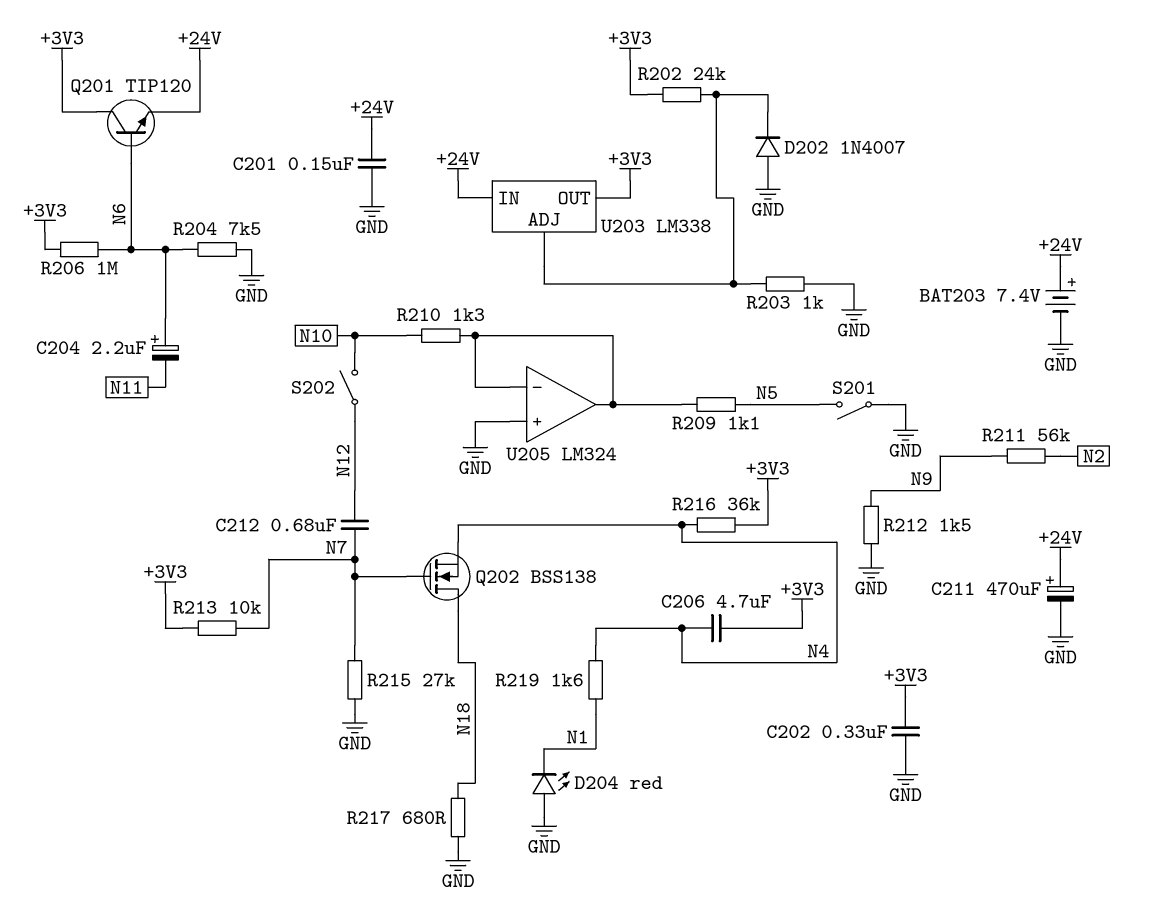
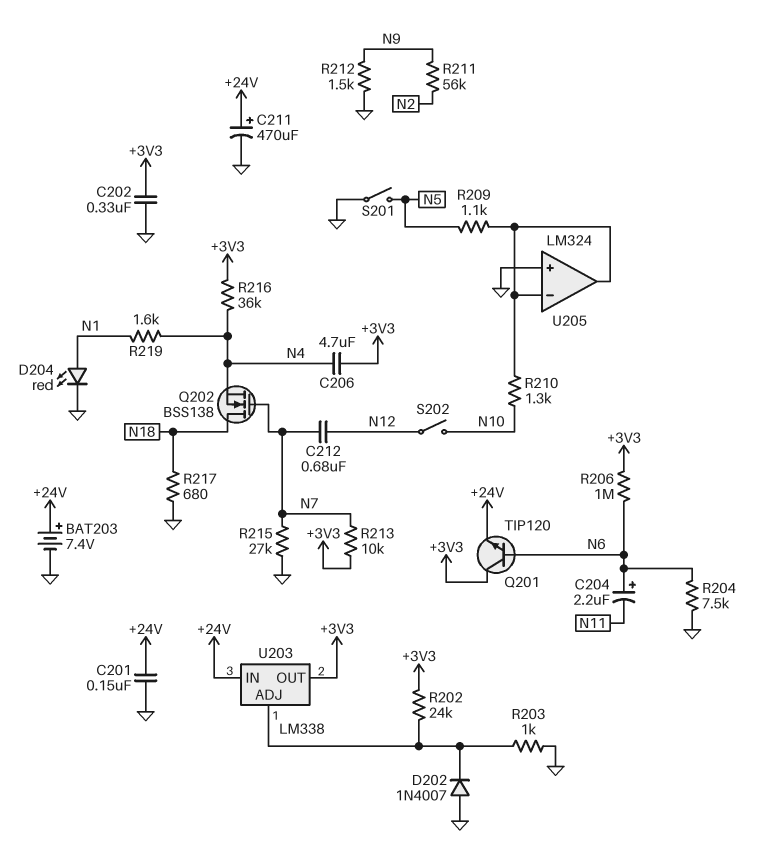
D204: LED red (A GND, K N1) -> LED red (A N1, K GND)

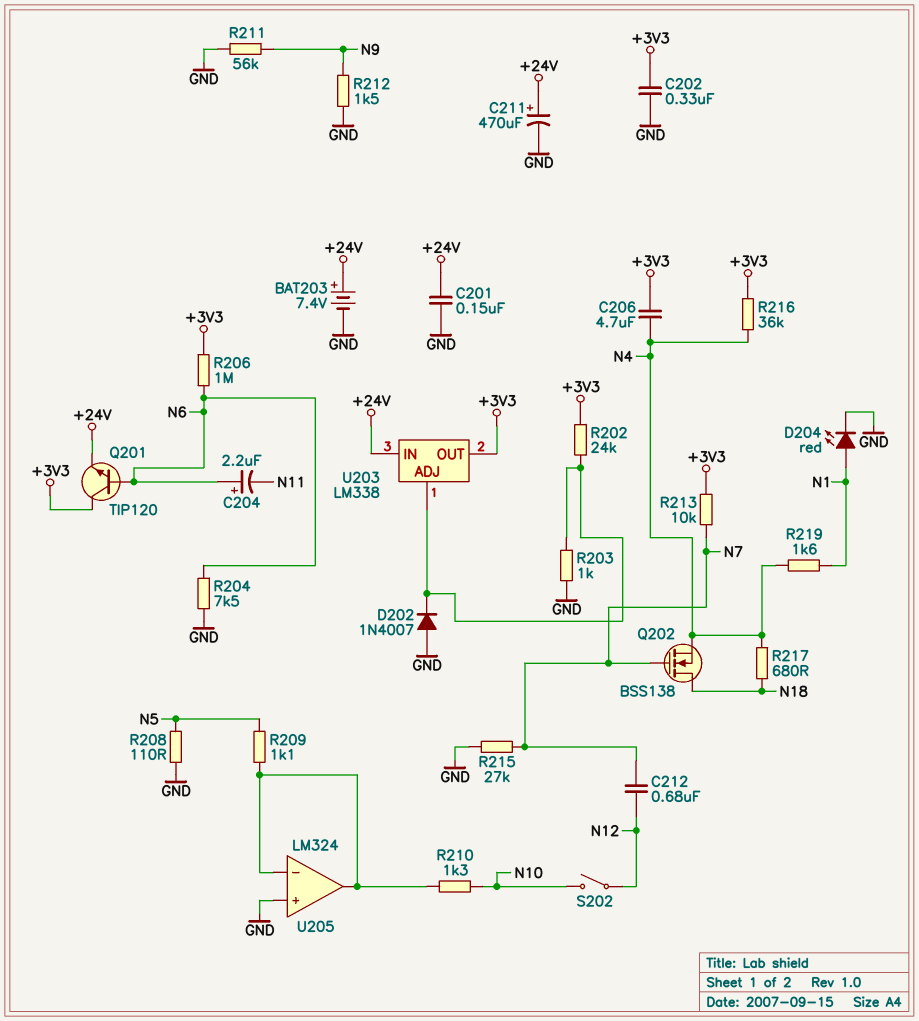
R208: none -> 110 (GND, N5)
R211: 56k (N2, N9) -> 56k (GND, N9)
R217: 680 (GND, N18) -> 680 (N4, N18)
S201: switch (GND, N5) -> none

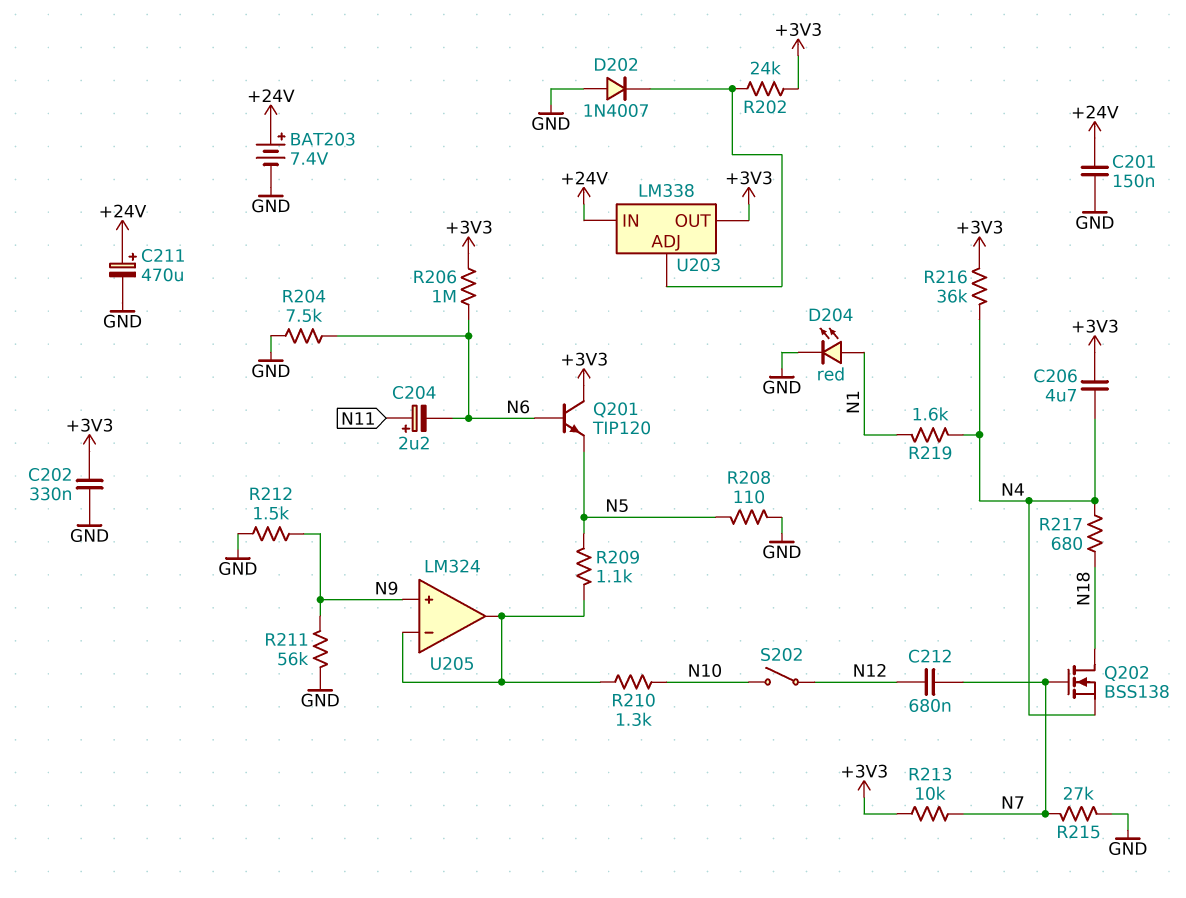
C204: 2.2uF (plus N6, minus N11) -> 2.2uF (plus N11, minus N6)
Q201: NPN TIP120 (B N6, C +3V3, E +24V) -> NPN TIP120 (B N6, C +3V3, E N5)
R203: 1k (GND, U203/ADJ) -> none
U205 pin in+: GND -> N9

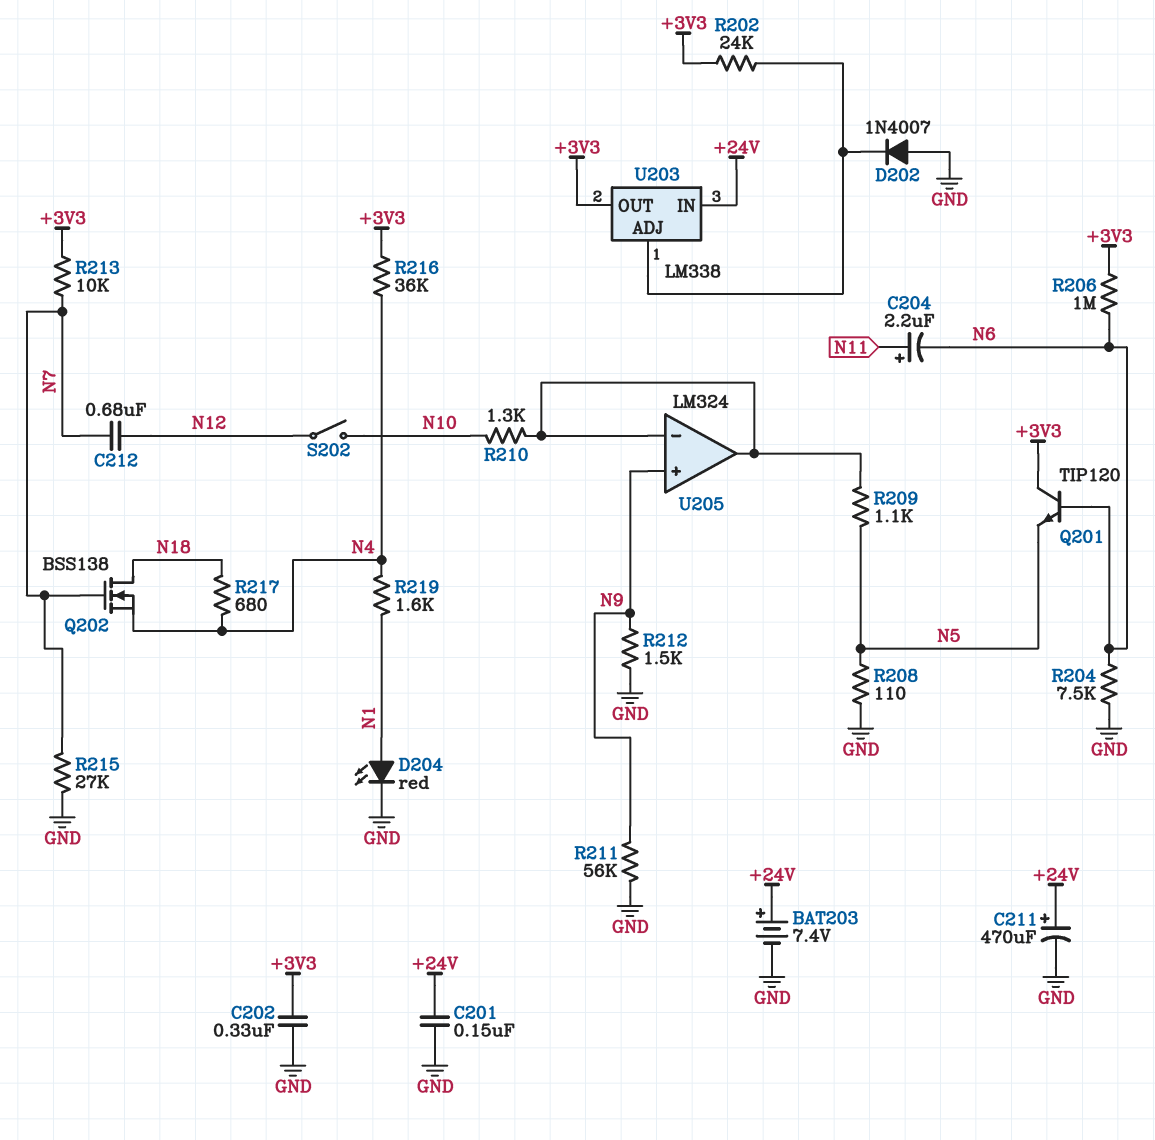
C206: 4.7uF (+3V3, N4) -> none

